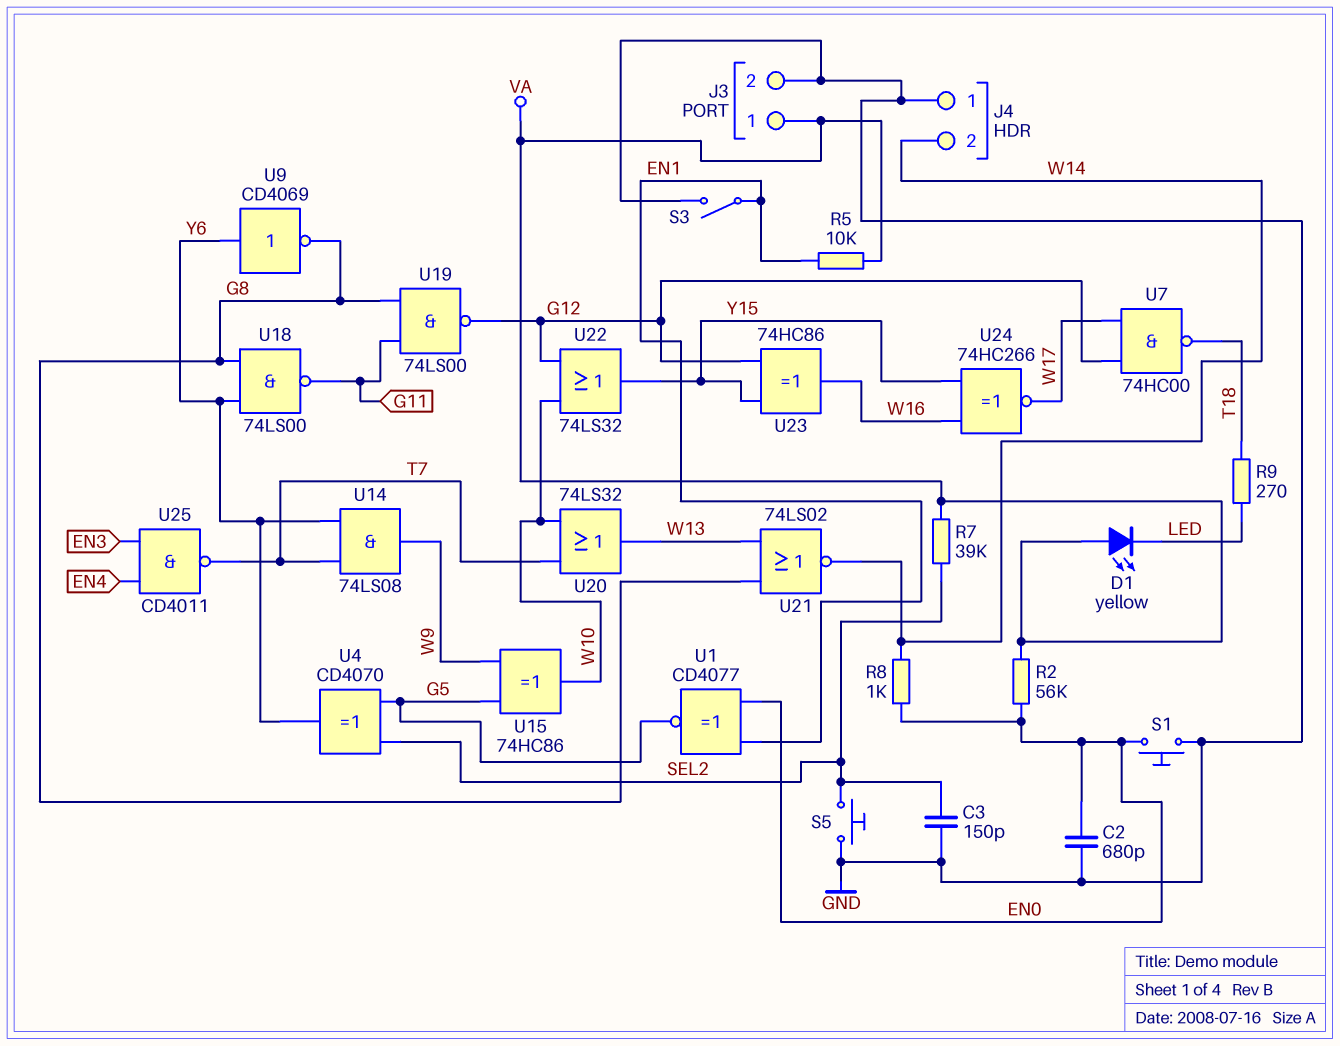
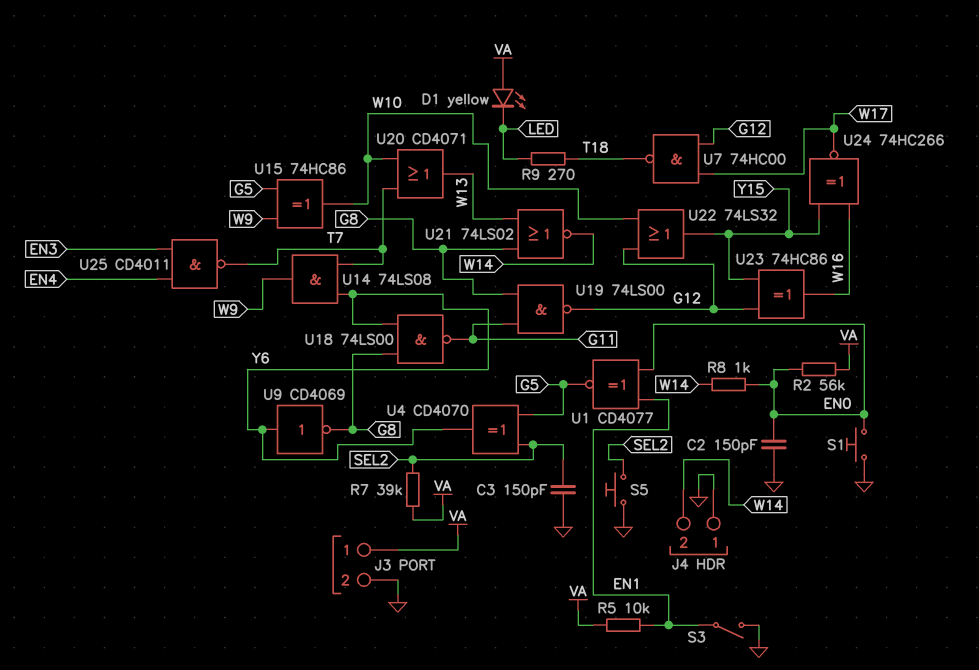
C2: 680pF (EN0, GND) -> 150pF (EN0, GND)
U20: OR 74LS32 (in T7, in W10, out W13) -> OR CD4071 (in T7, in W10, out W13)

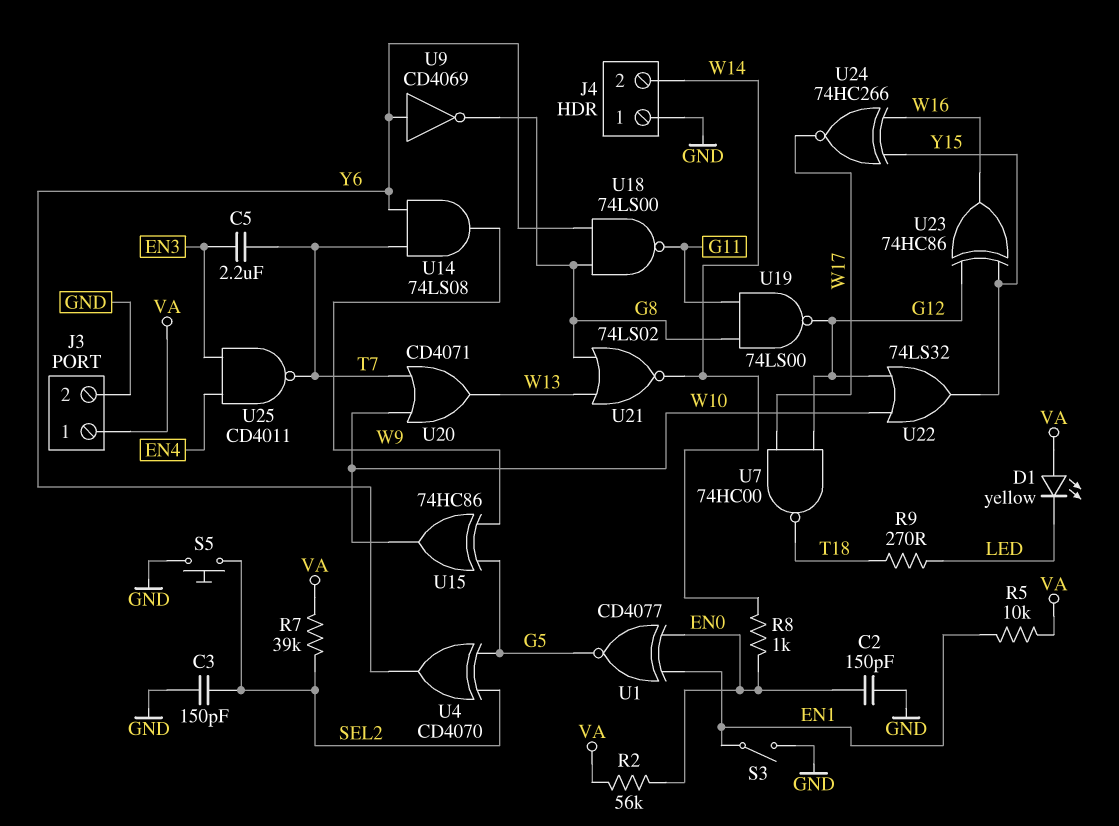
C5: none -> 2.2uF (EN3, T7)
S1: button (EN0, GND) -> none

